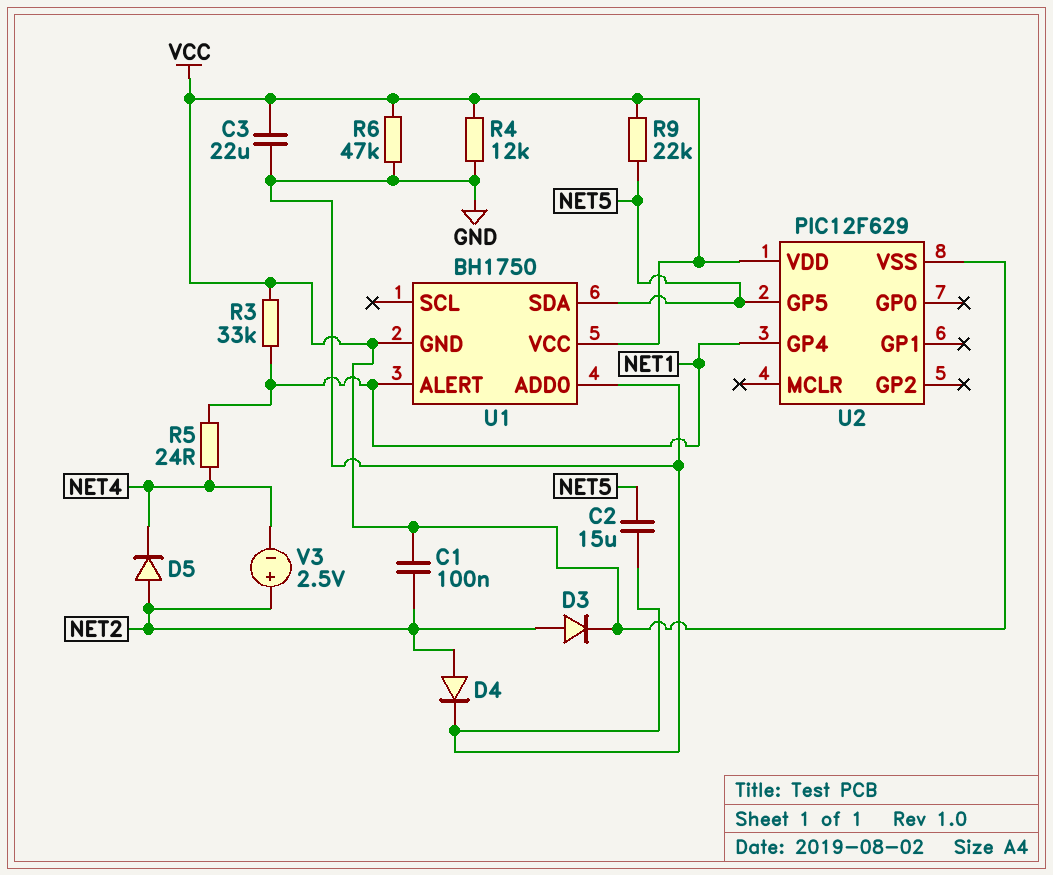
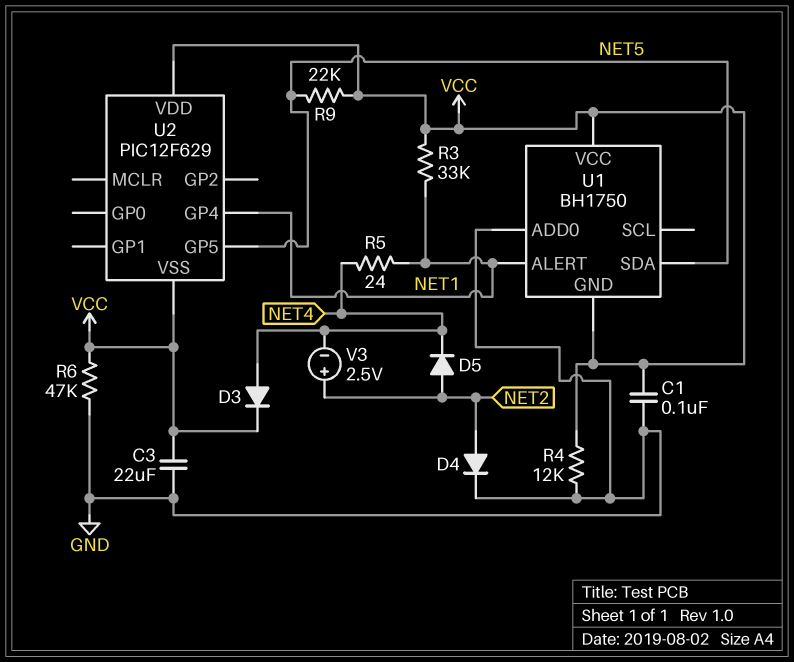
C1: 100nF (NET2, VCC) -> 100nF (GND, VCC)
C2: 15uF (GND, NET5) -> none
D3: diode (A NET2, K VCC) -> diode (A NET4, K VCC)

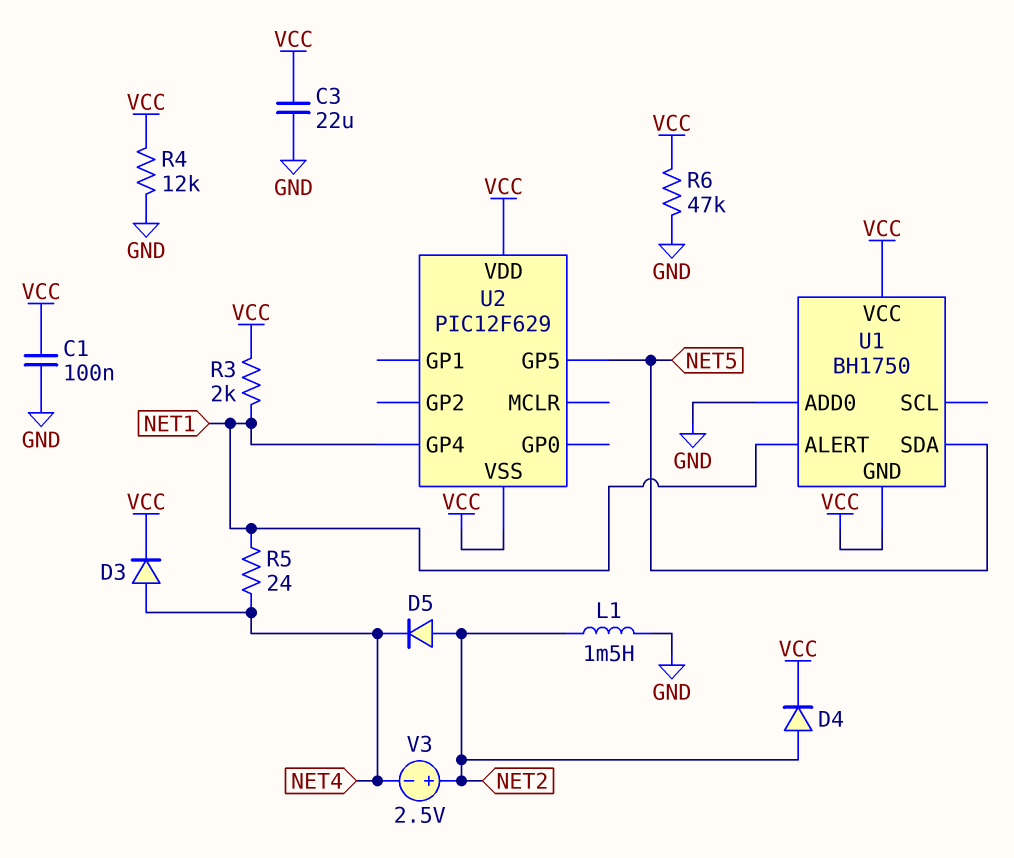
D4: diode (A NET2, K GND) -> diode (A NET2, K VCC)
L1: none -> 1.5mH (GND, NET2)
R3: 33k (NET1, VCC) -> 2k (NET1, VCC)
R9: 22k (NET5, VCC) -> none

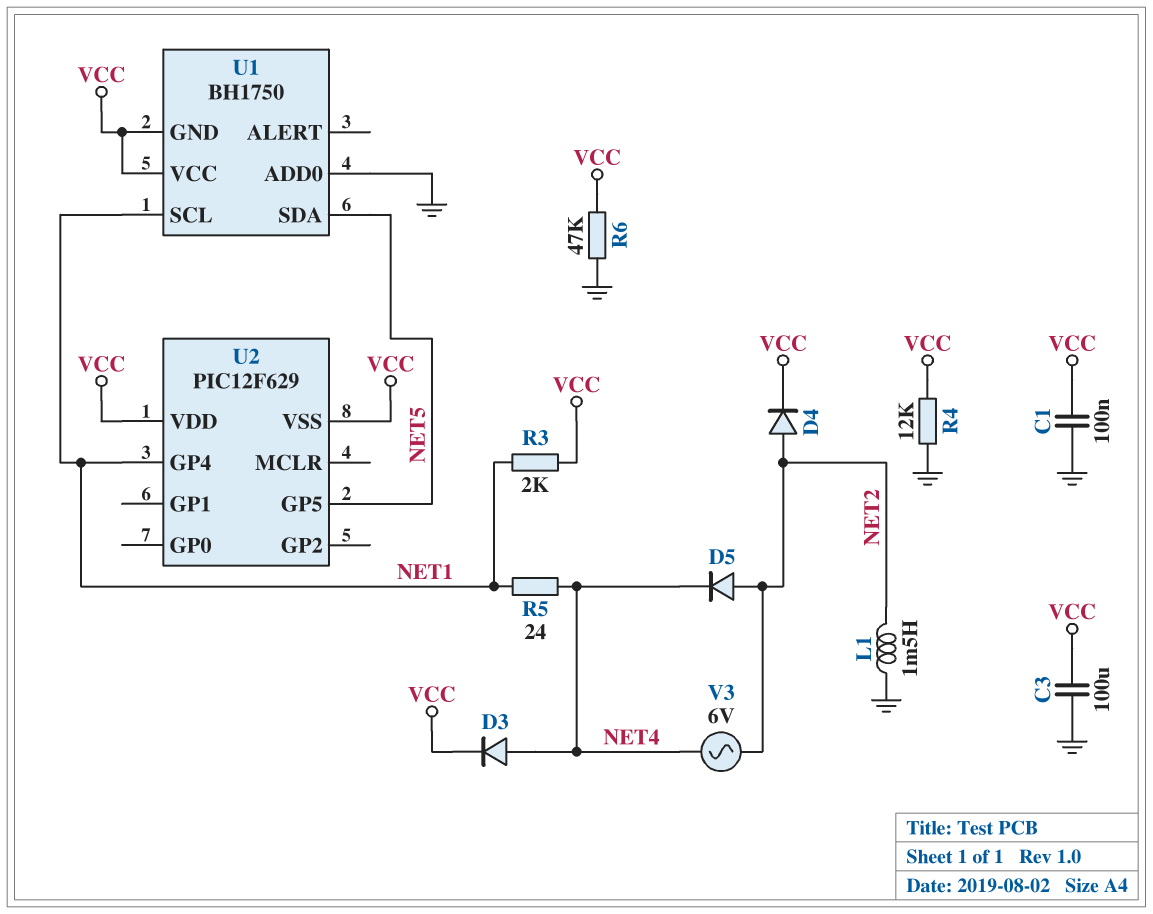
C3: 22uF (GND, VCC) -> 100uF (GND, VCC)
U1 pin ALERT: NET1 -> none
U1 pin SCL: none -> NET1
V3: 2.5V (plus NET2, minus NET4) -> AC 6V (NET2, NET4)

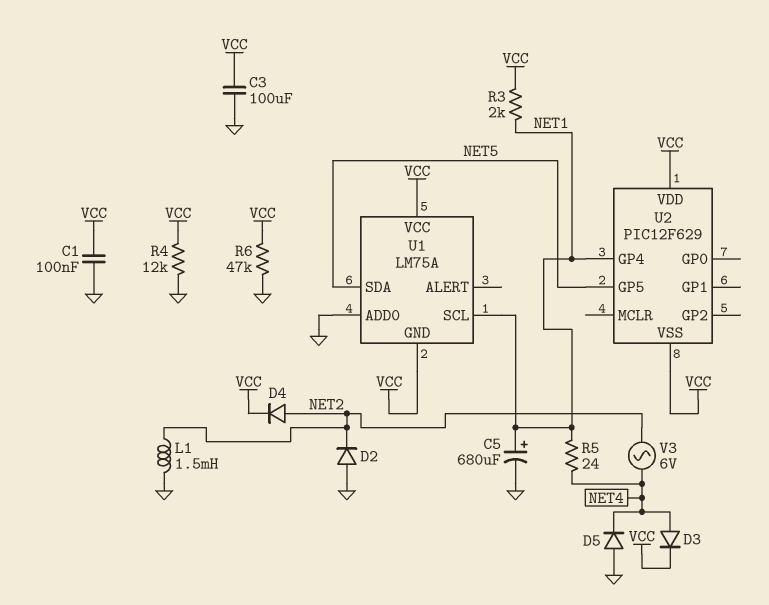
C5: none -> 680uF (plus NET1, minus GND)
D2: none -> diode (A GND, K NET2)
D5: diode (A NET2, K NET4) -> diode (A GND, K NET4)
U1: BH1750 -> LM75A

